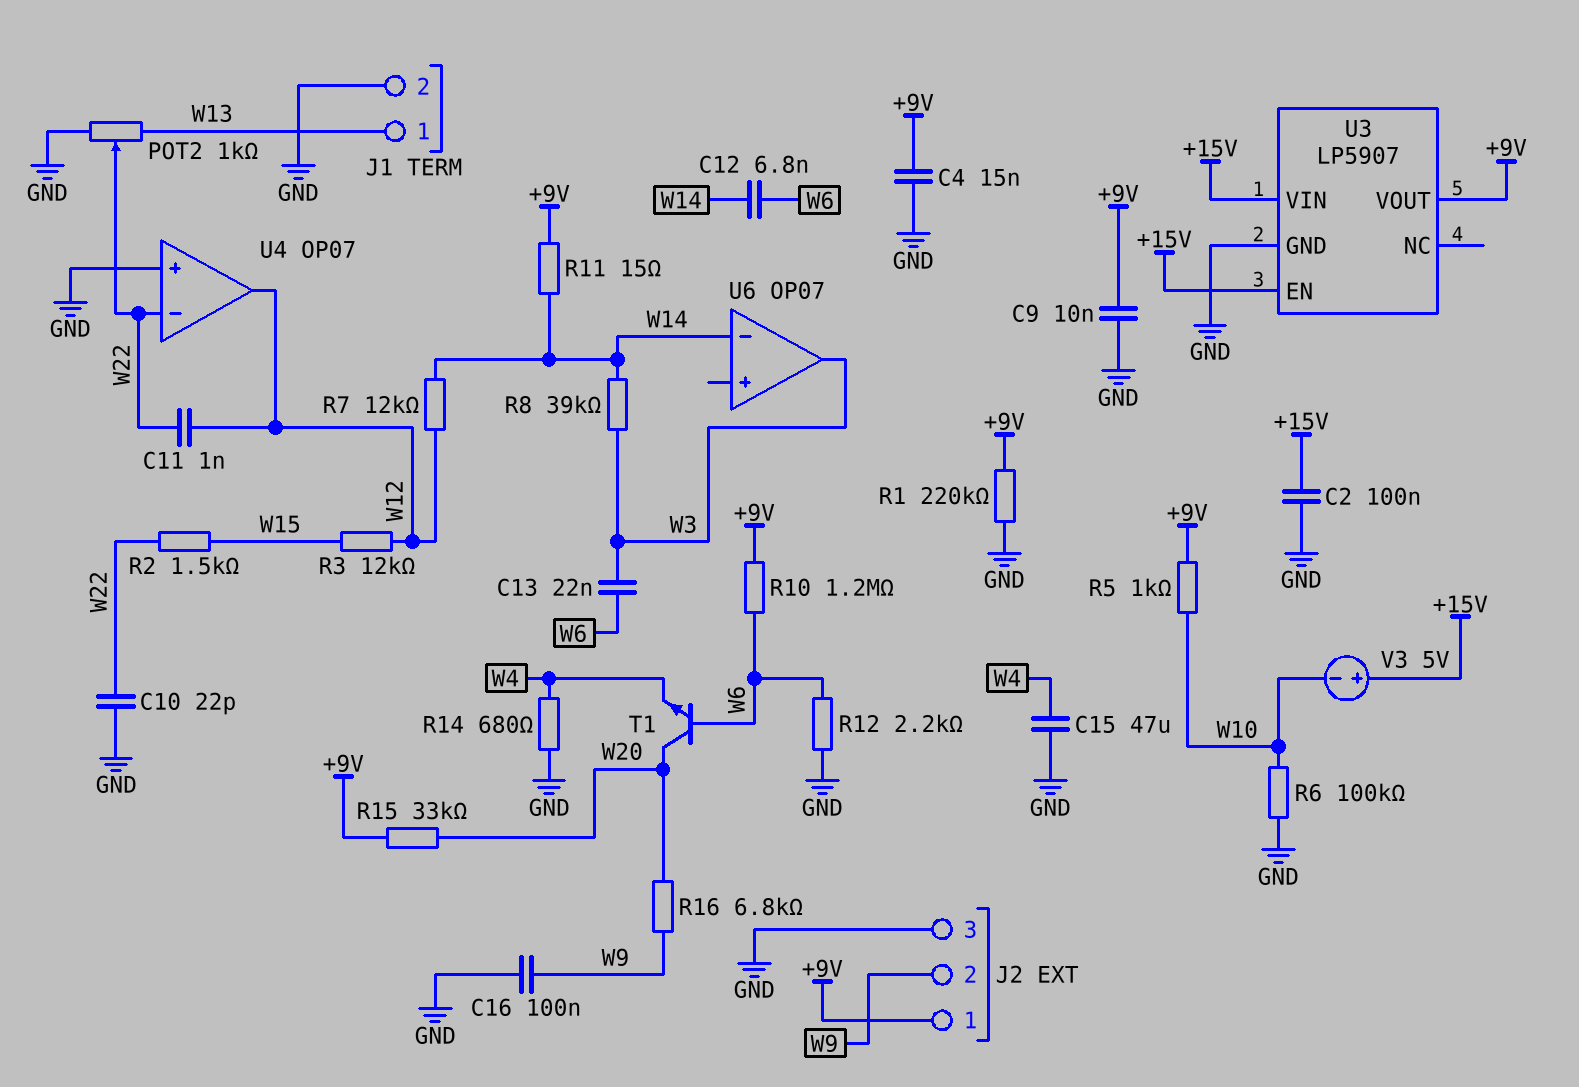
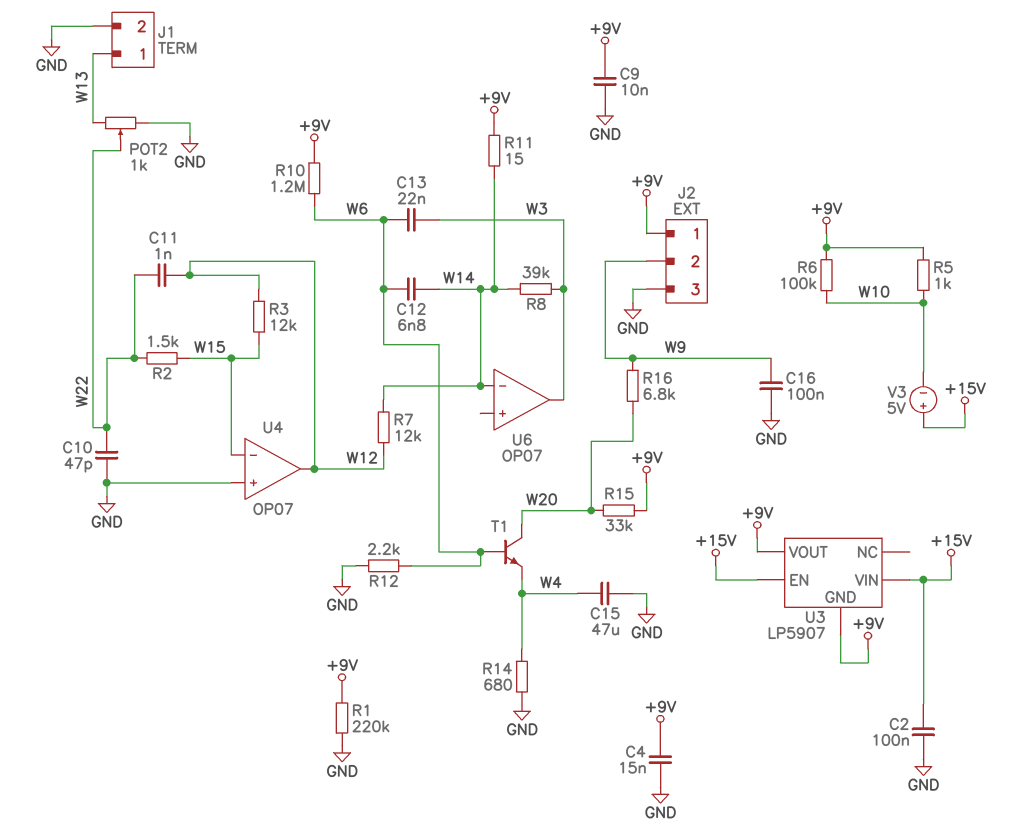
C10: 22pF (GND, W22) -> 47pF (GND, W22)
R6: 100k (GND, W10) -> 100k (+9V, W10)
U3 pin GND: GND -> +9V
U4 pin in-: W22 -> W15

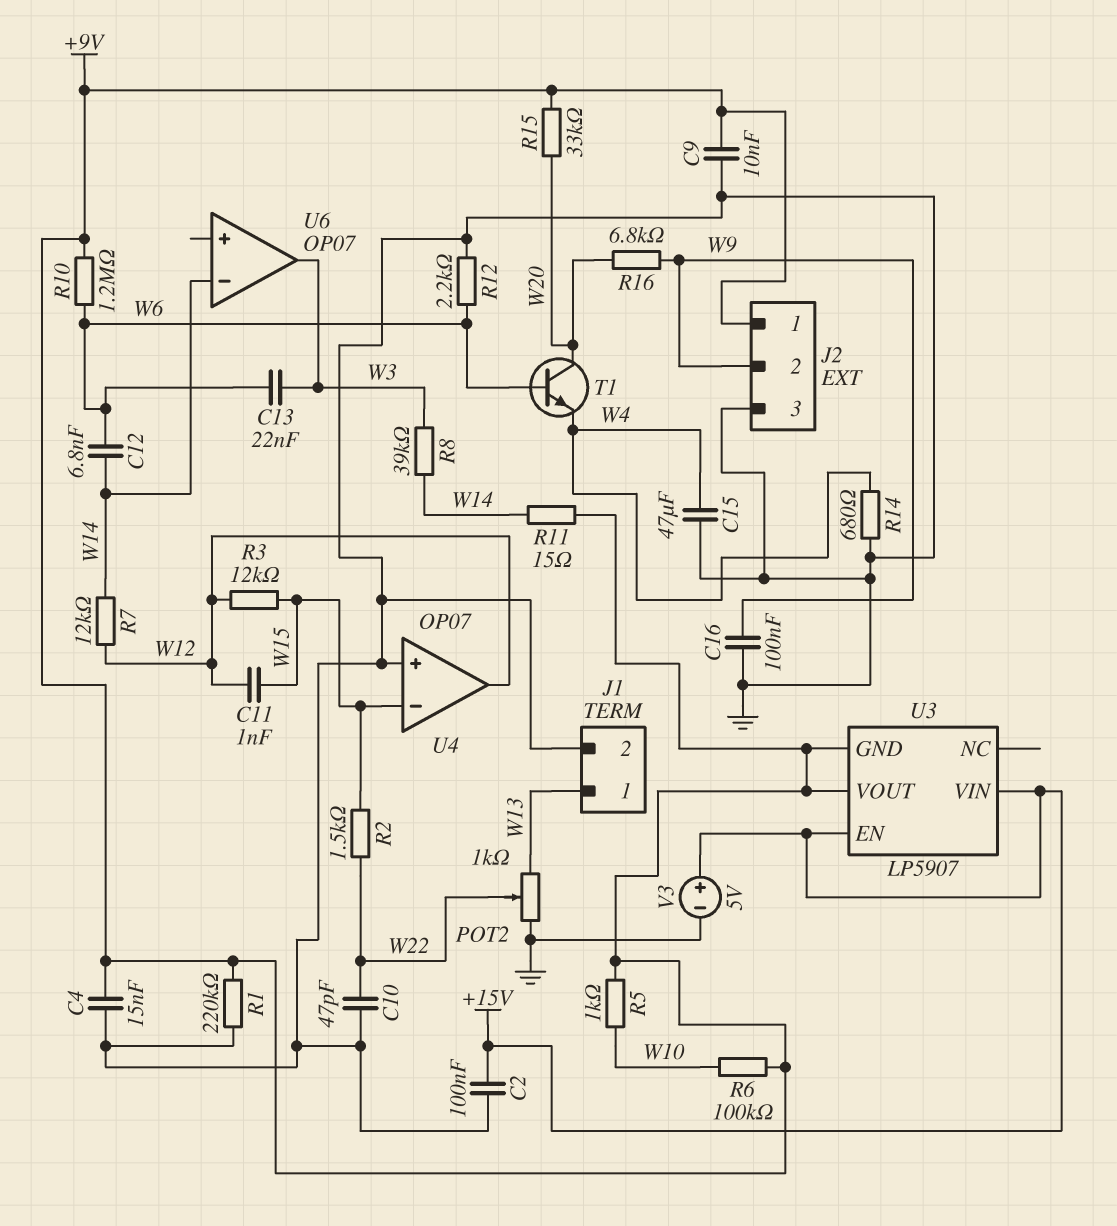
C11: 1nF (W12, W22) -> 1nF (W12, W15)
V3: 5V (plus +15V, minus W10) -> 5V (plus +15V, minus GND)

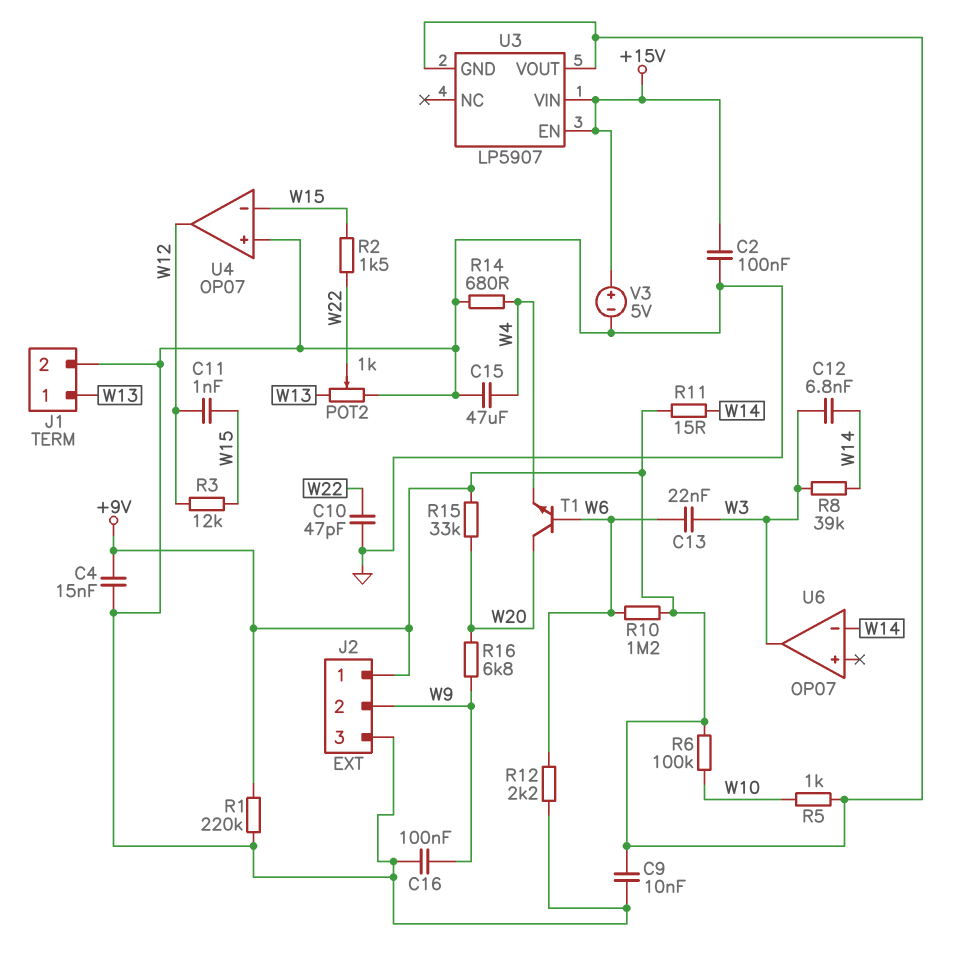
C12: 6.8nF (W6, W14) -> 6.8nF (W3, W14)
R7: 12k (W12, W14) -> none

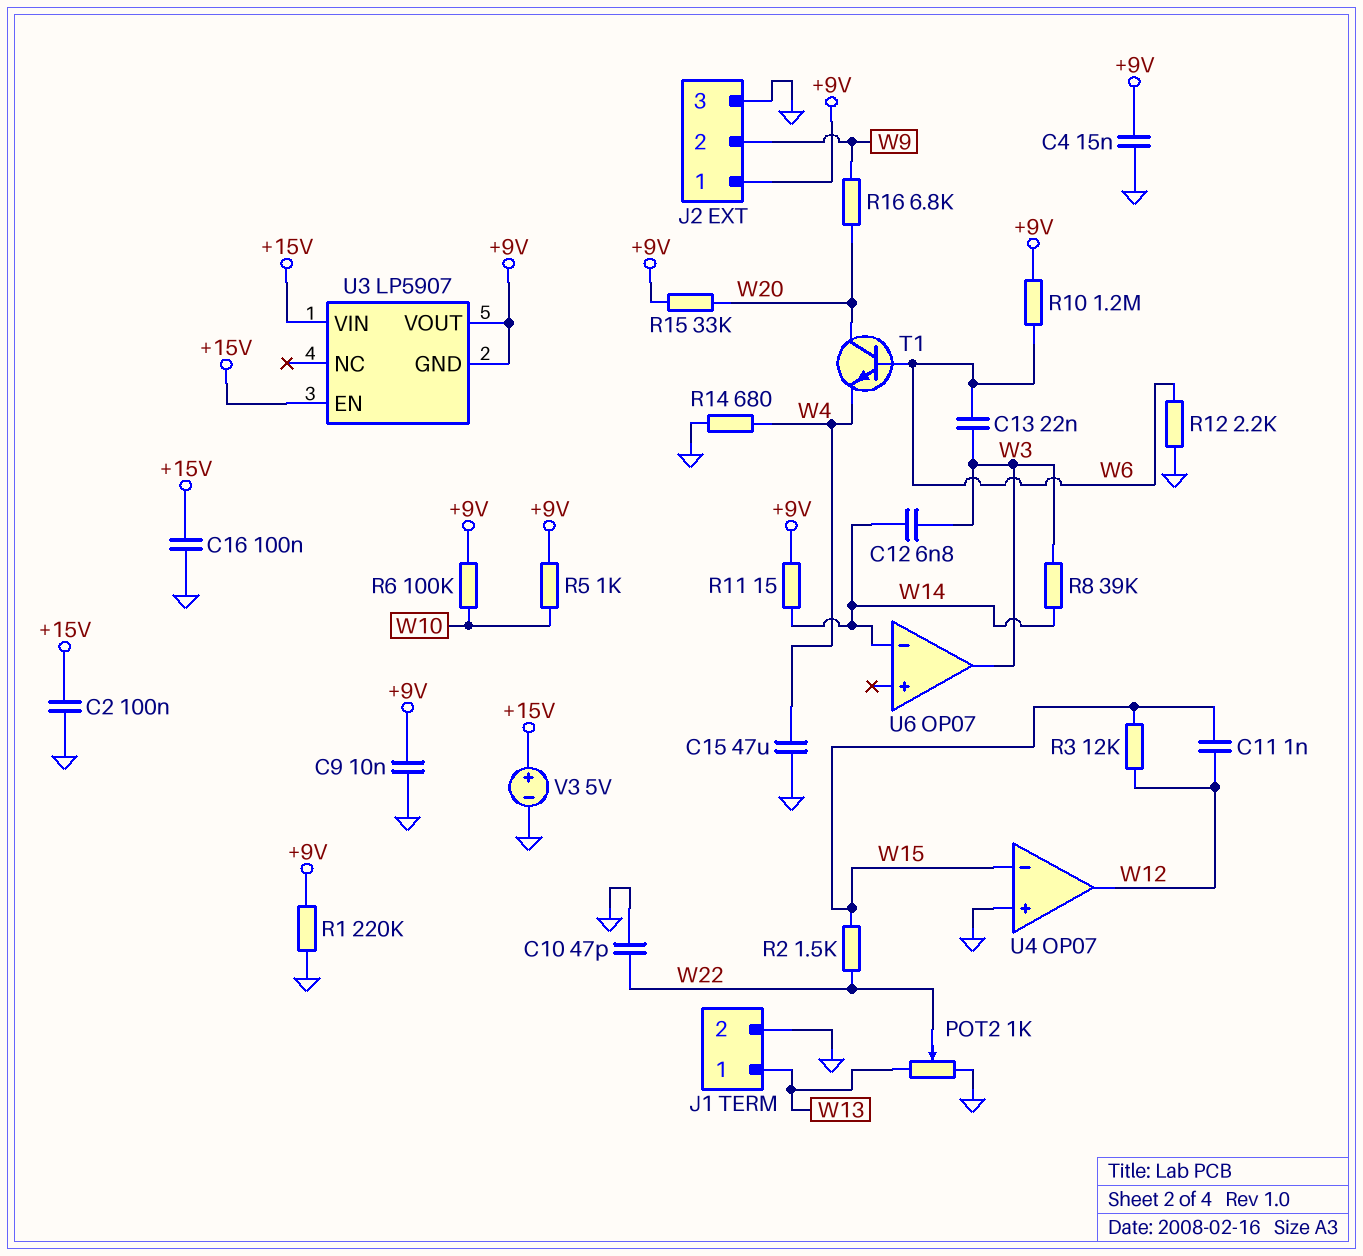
C16: 100nF (GND, W9) -> 100nF (+15V, GND)

